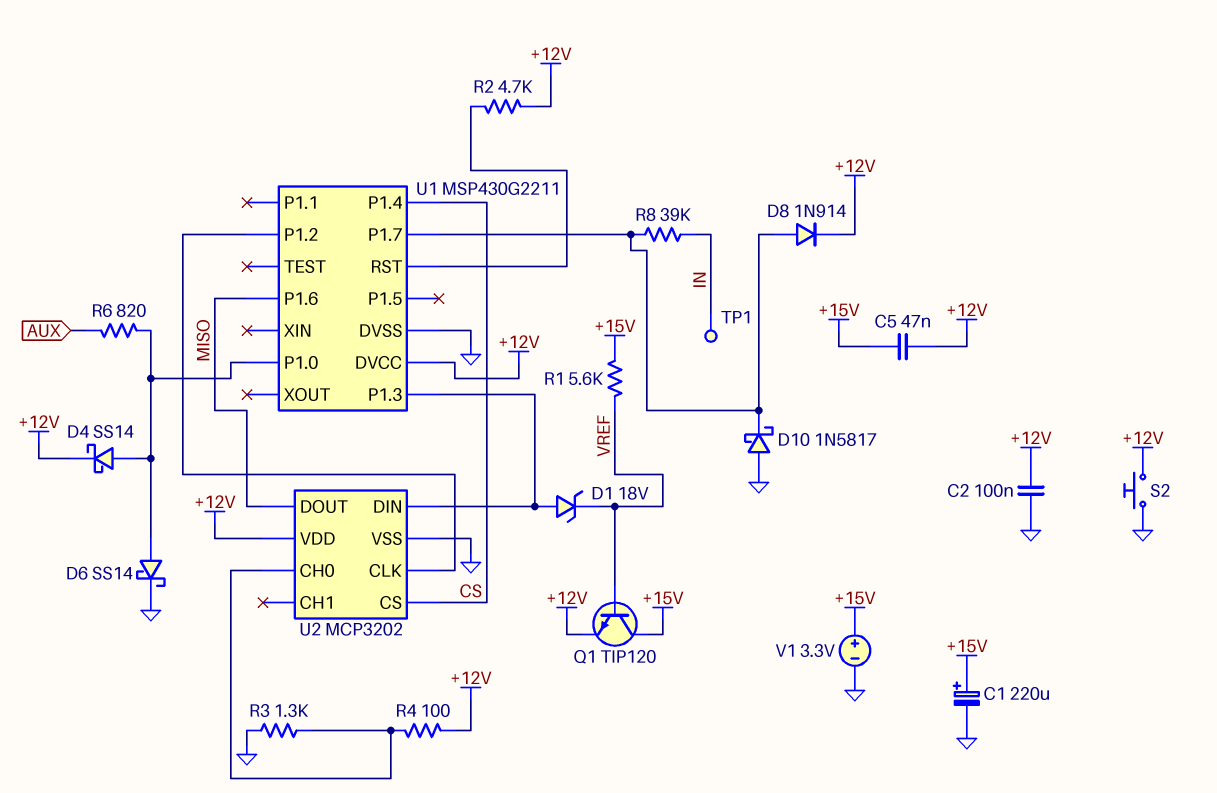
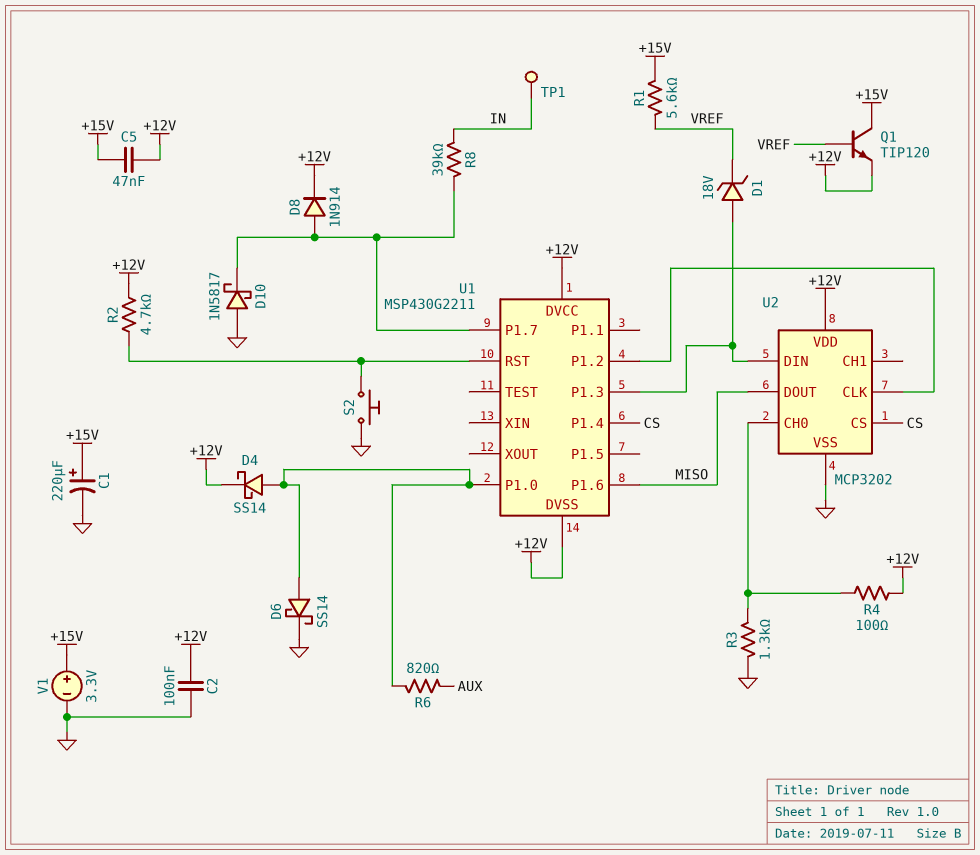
S2: button (+12V, GND) -> button (GND, U1/RST)
U1 pin DVSS: GND -> +12V

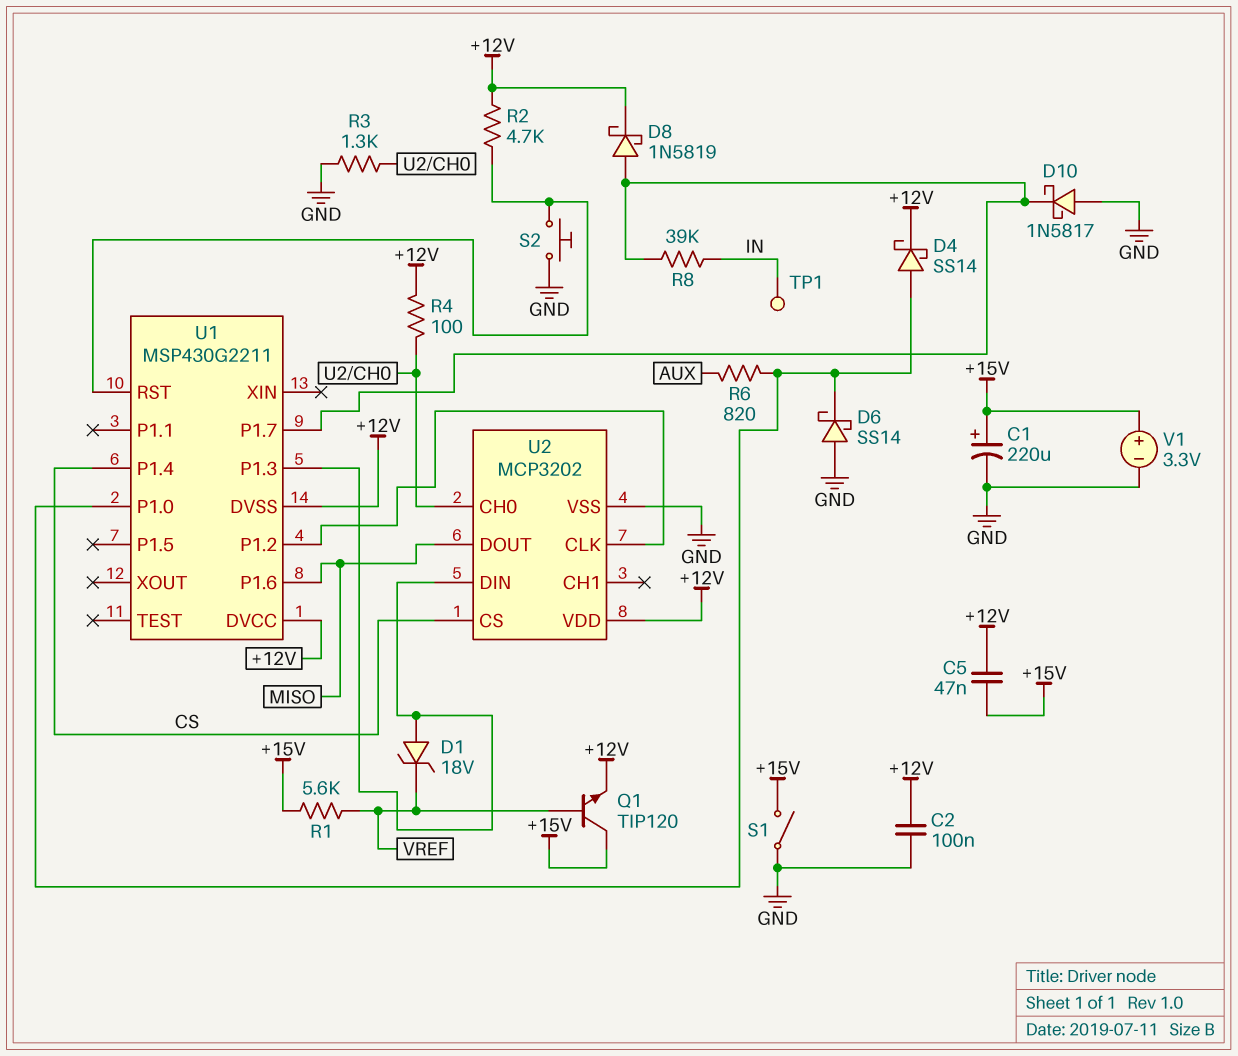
D6: schottky SS14 (A U1/P1.0, K GND) -> schottky SS14 (A GND, K U1/P1.0)
D8: diode 1N914 (A U1/P1.7, K +12V) -> schottky 1N5819 (A U1/P1.7, K +12V)
S1: none -> switch (+15V, GND)

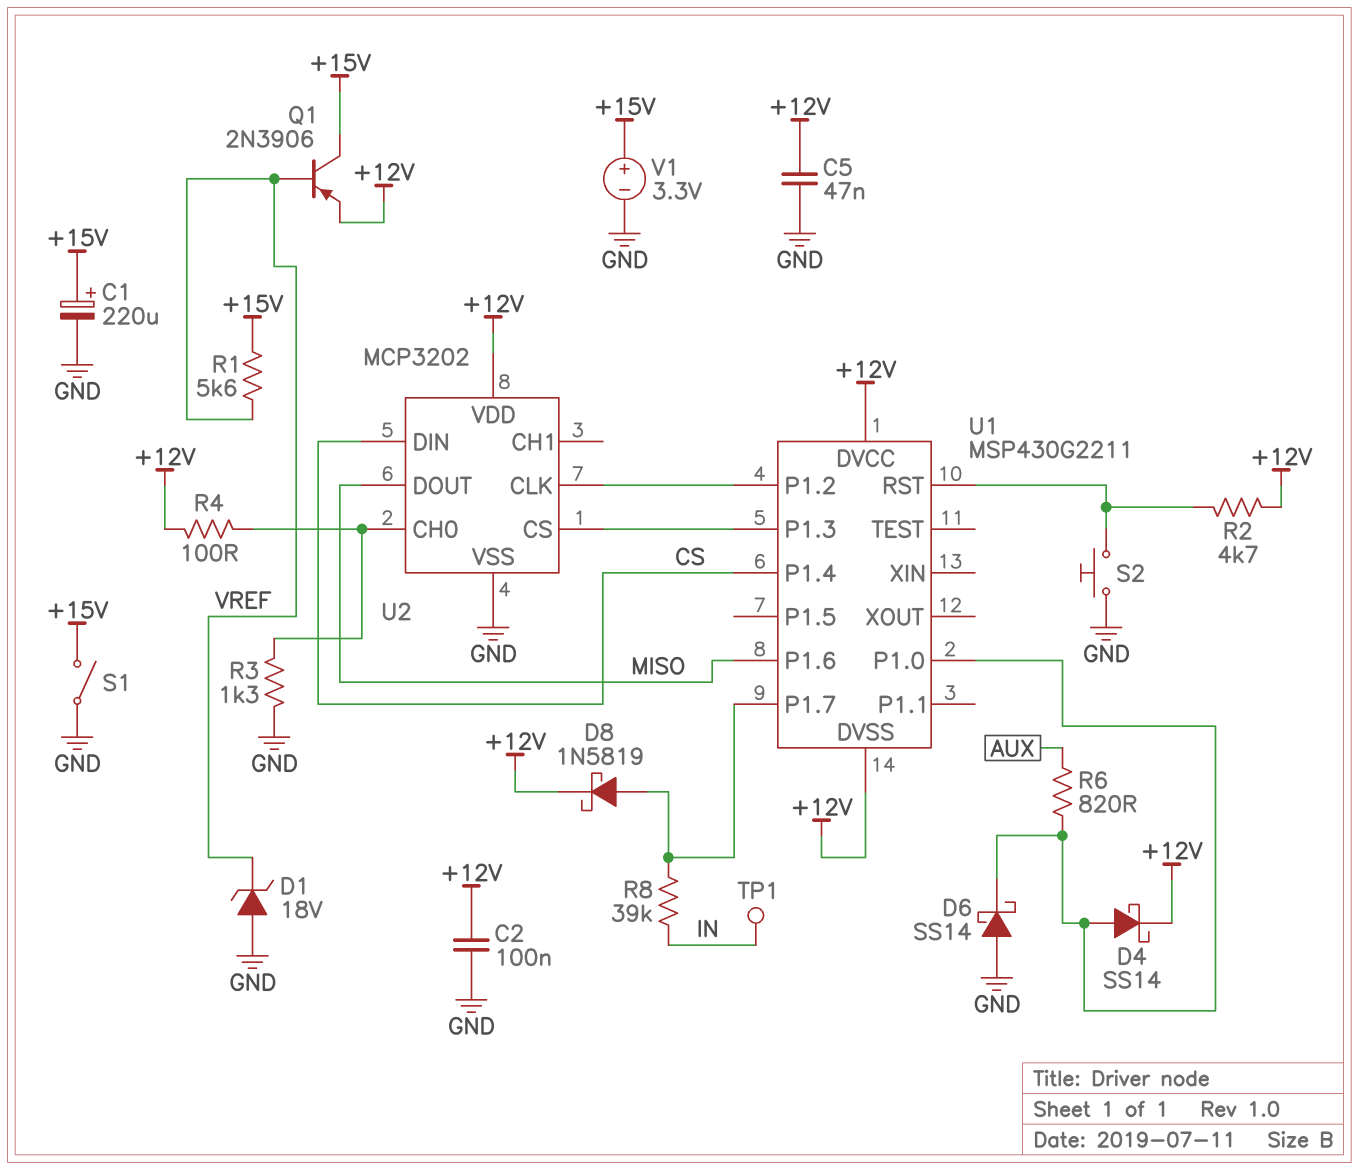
C5: 47nF (+12V, +15V) -> 47nF (+12V, GND)
D1: zener 18V (A U1/P1.3, K VREF) -> zener 18V (A GND, K VREF)
D10: schottky 1N5817 (A GND, K U1/P1.7) -> none
Q1: NPN TIP120 (B VREF, C +15V, E +12V) -> PNP 2N3906 (B VREF, C +15V, E +12V)
U2 pin CS: CS -> U1/P1.3
U2 pin DIN: U1/P1.3 -> CS

